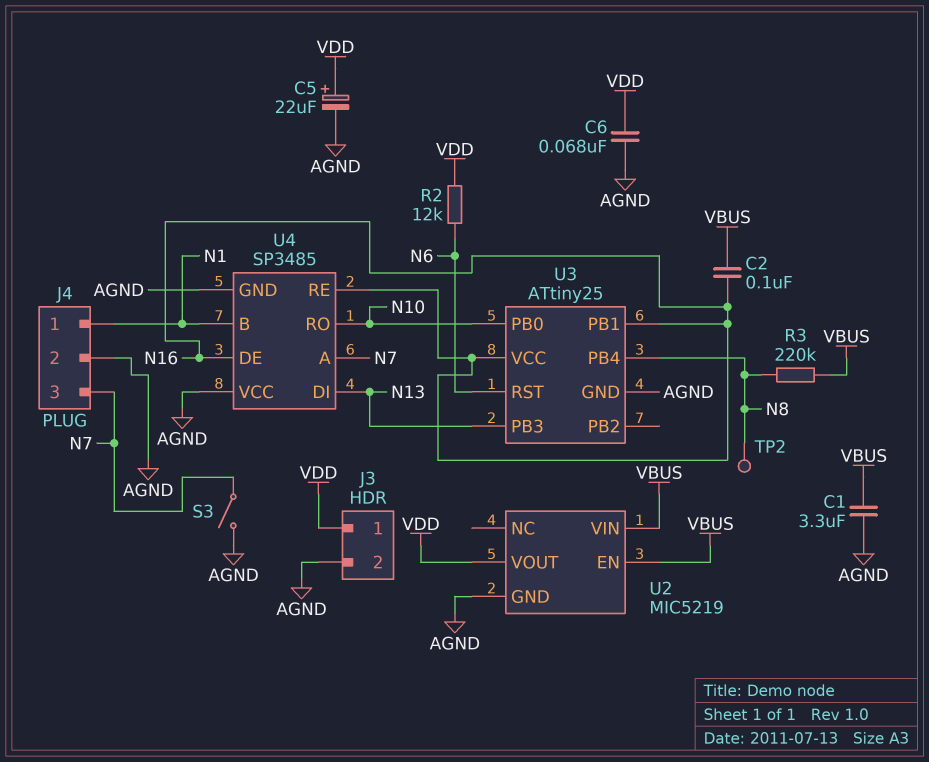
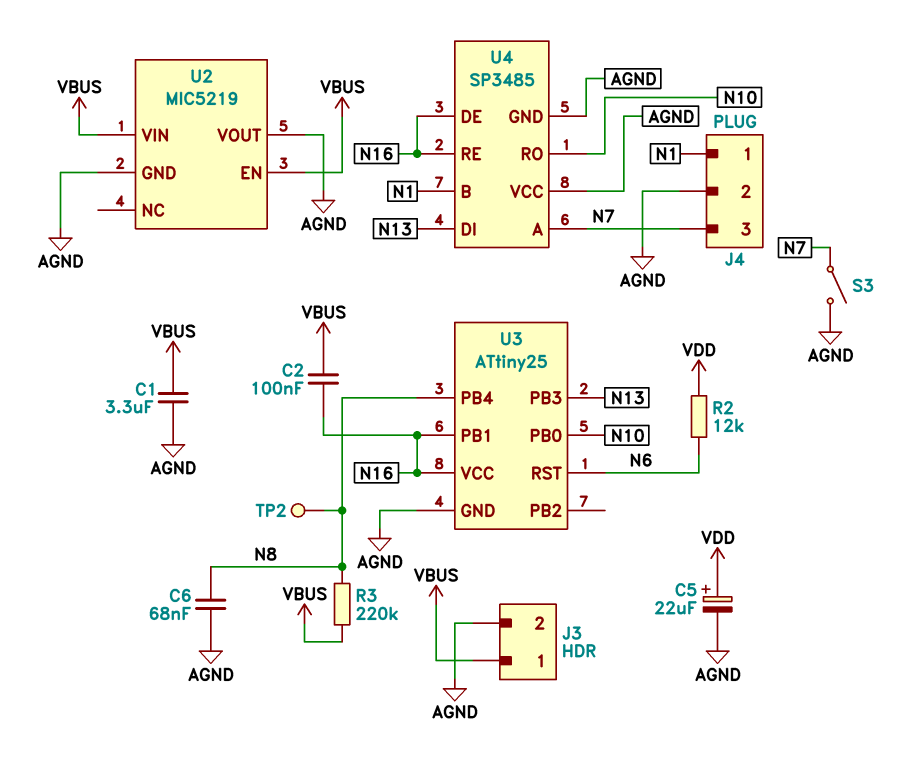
C6: 68nF (AGND, VDD) -> 68nF (AGND, N8)
J3 pin 1: VDD -> VBUS
U2 pin VOUT: VDD -> AGND

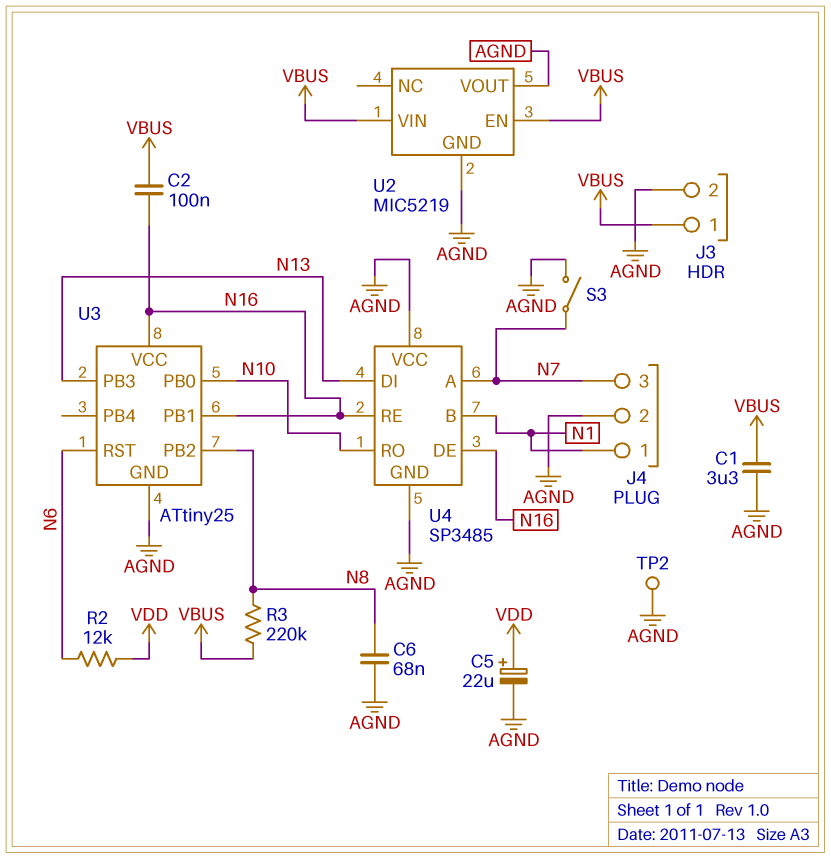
TP2: test point (N8) -> test point (AGND)
U3 pin PB2: none -> N8
U3 pin PB4: N8 -> none

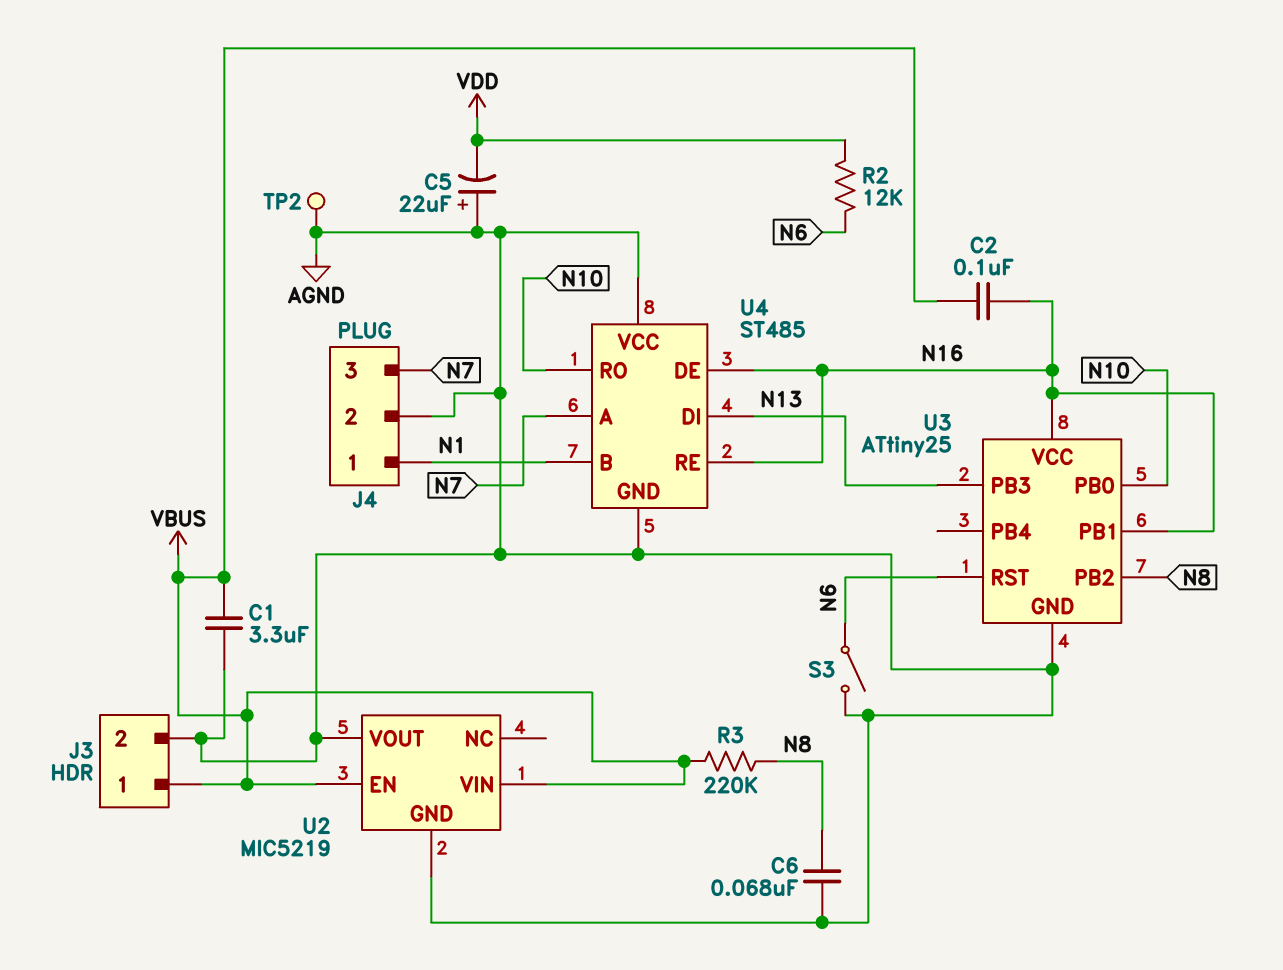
C5: 22uF (plus VDD, minus AGND) -> 22uF (plus AGND, minus VDD)
S3: switch (AGND, N7) -> switch (AGND, N6)
U4: SP3485 -> ST485

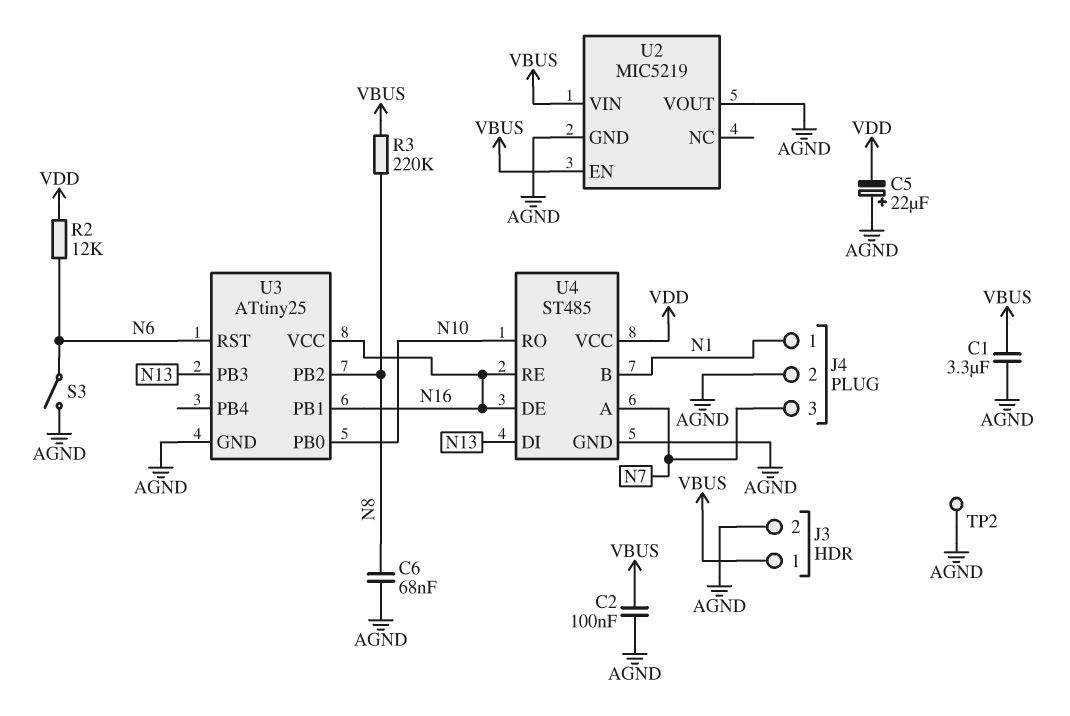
C2: 100nF (N16, VBUS) -> 100nF (AGND, VBUS)
U4 pin VCC: AGND -> VDD

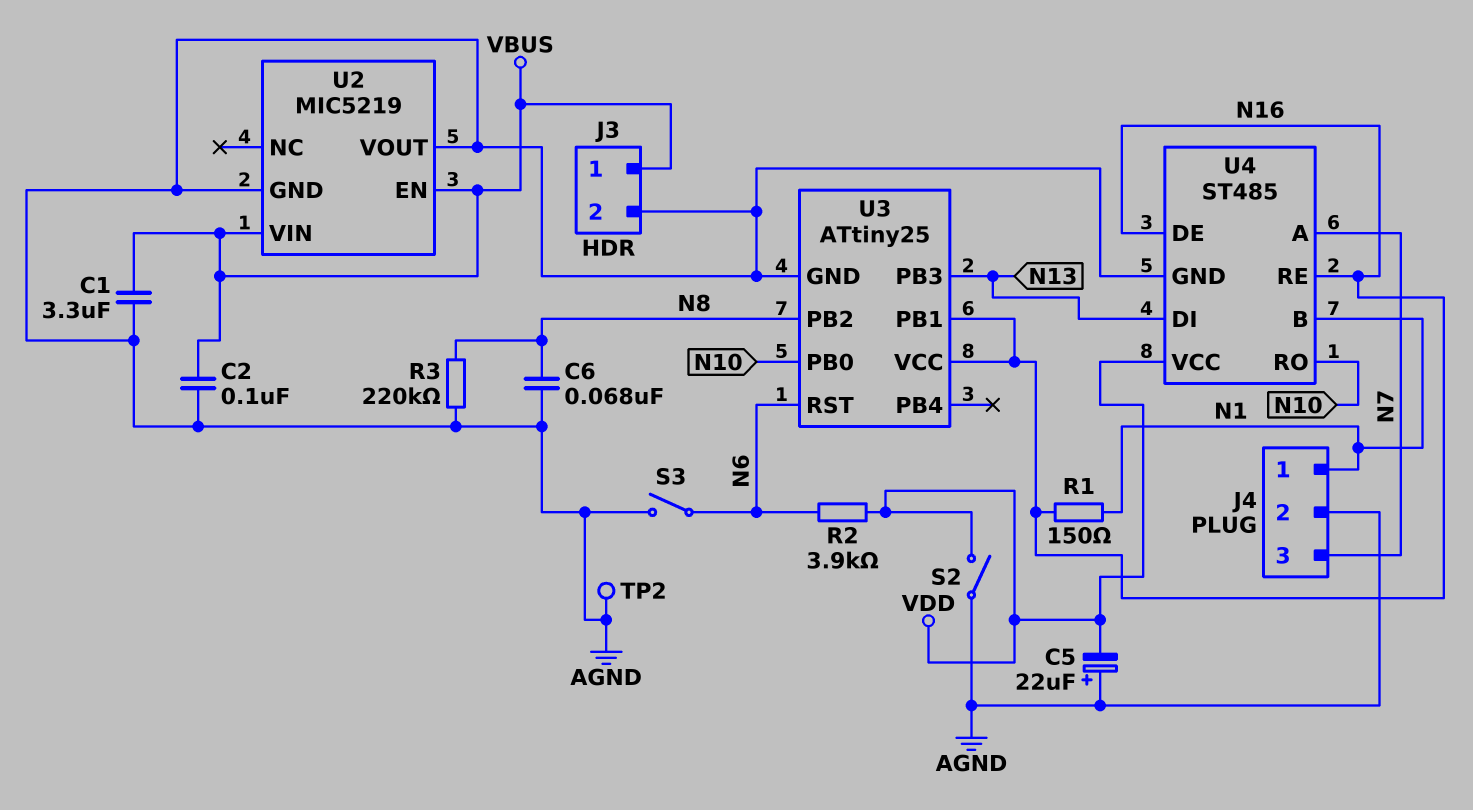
R1: none -> 150 (N1, N16)
R2: 12k (N6, VDD) -> 3.9k (N6, VDD)
R3: 220k (N8, VBUS) -> 220k (AGND, N8)
S2: none -> switch (AGND, VDD)

